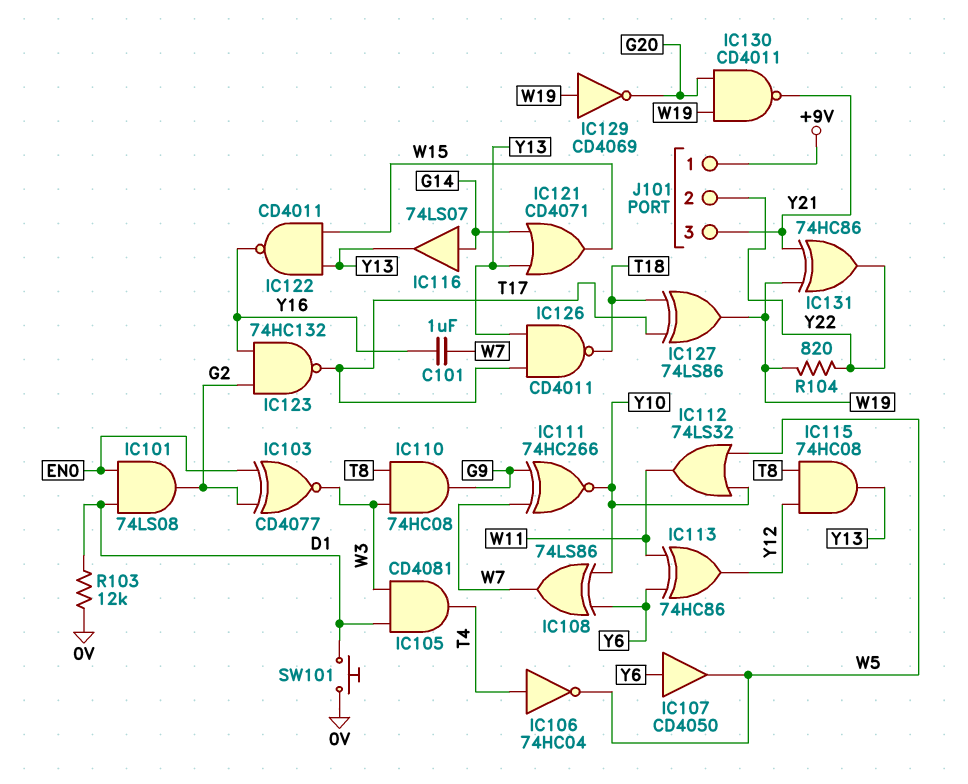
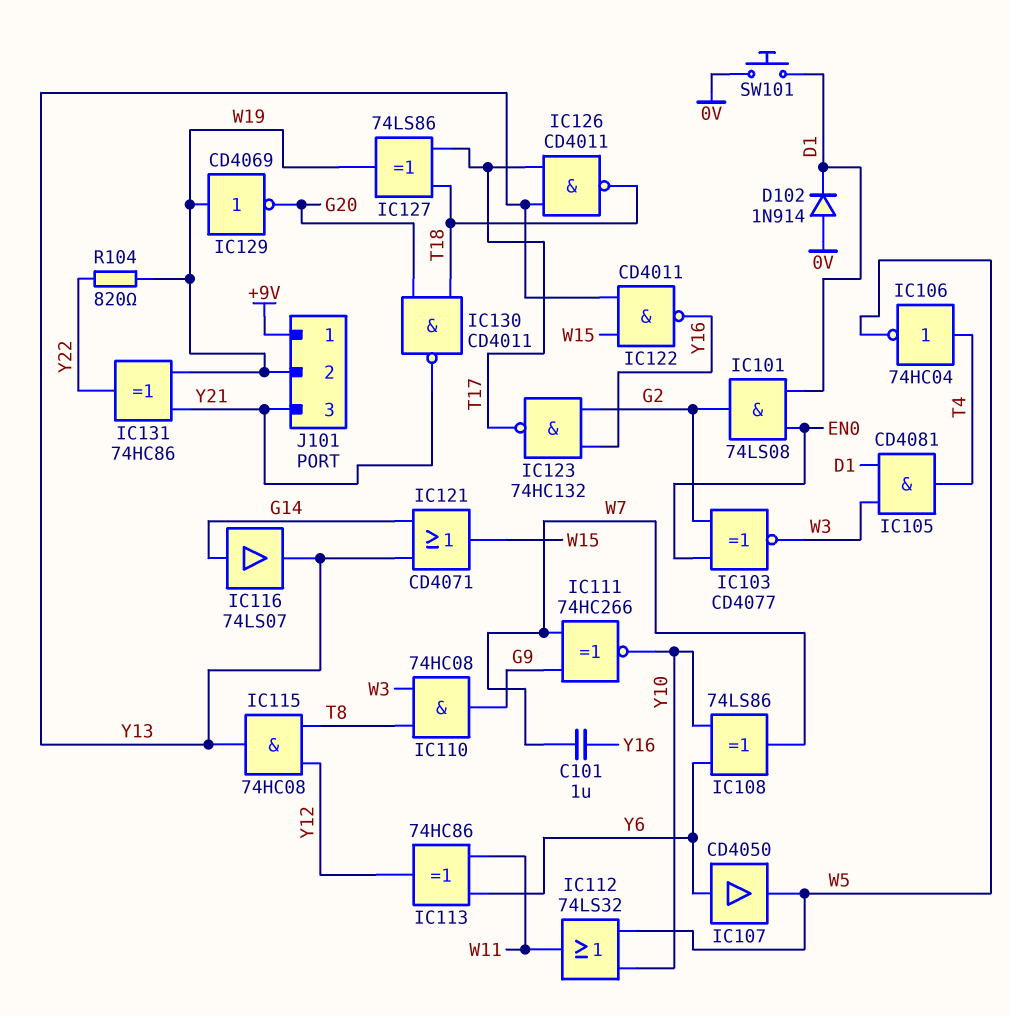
D102: none -> diode 1N914 (A 0V, K D1)
IC130: NAND CD4011 (in G20, in W19, out Y21) -> NAND CD4011 (in G20, in T18, out Y21)
J101 pin 2: Y22 -> W19
R103: 12k (0V, D1) -> none

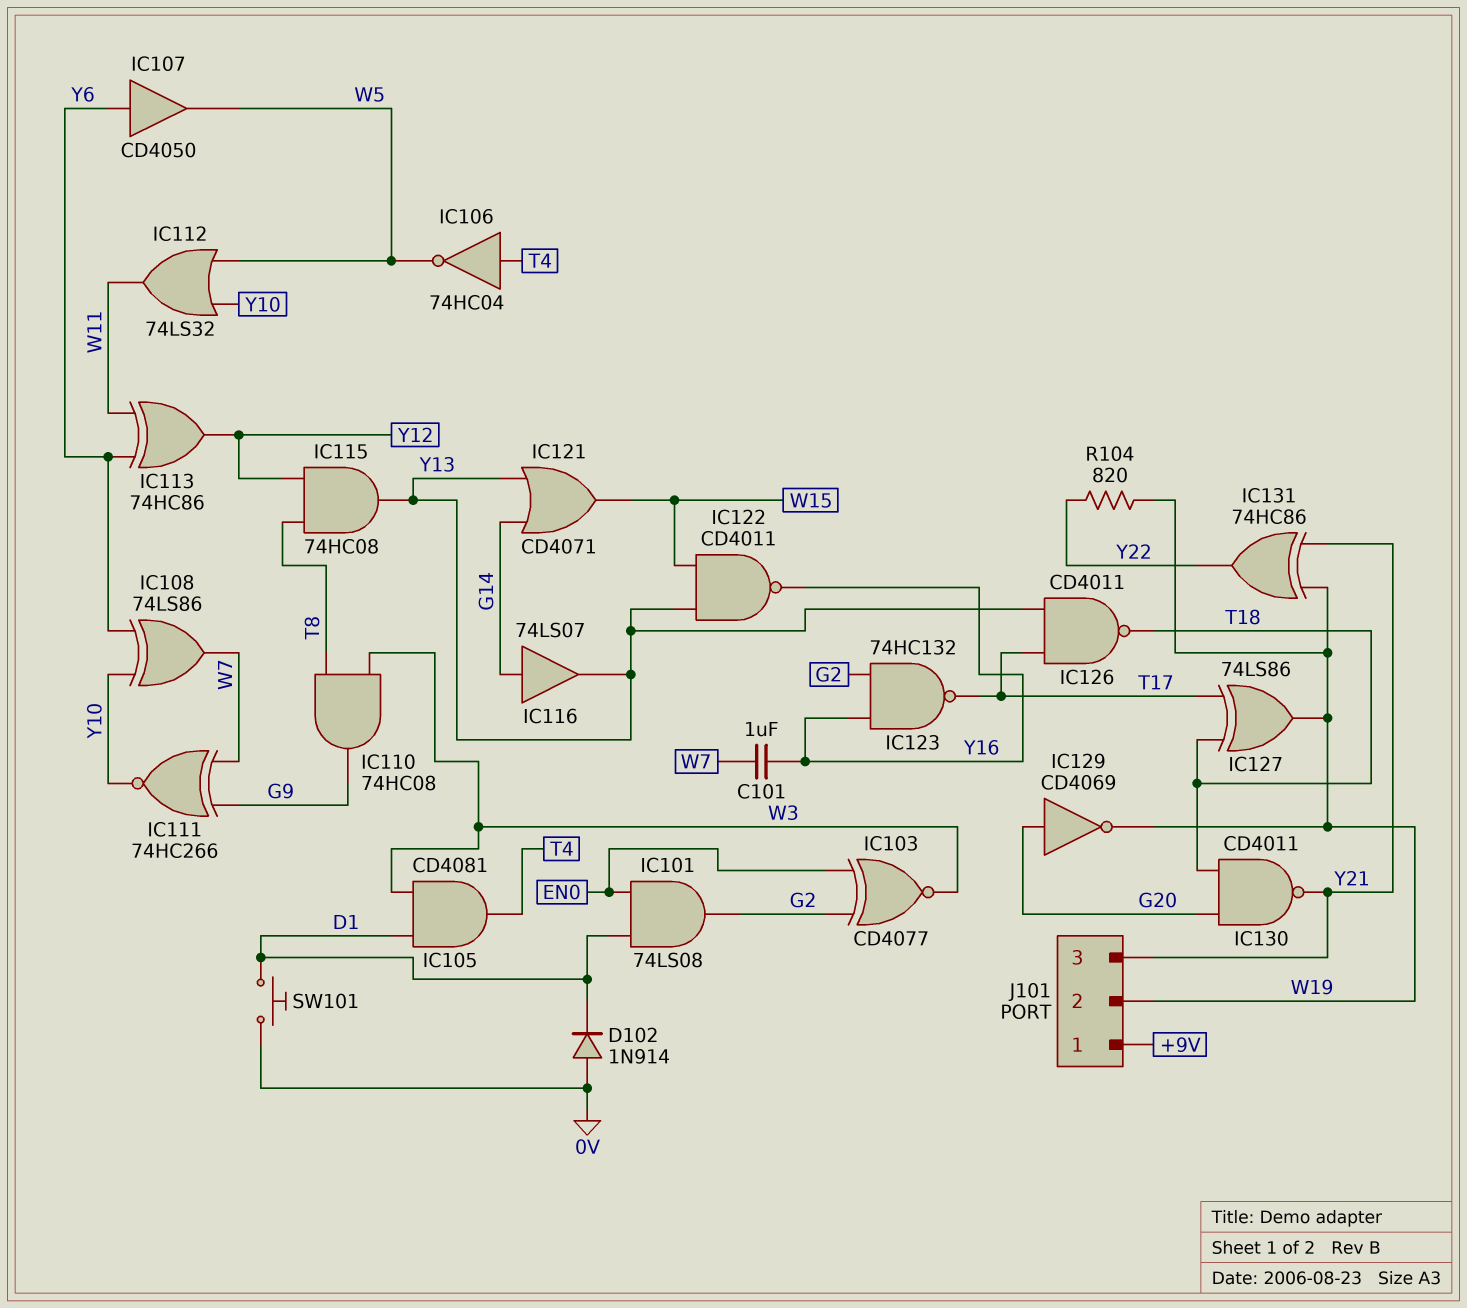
IC129: NOT CD4069 (in W19, out G20) -> NOT CD4069 (in G20, out W19)

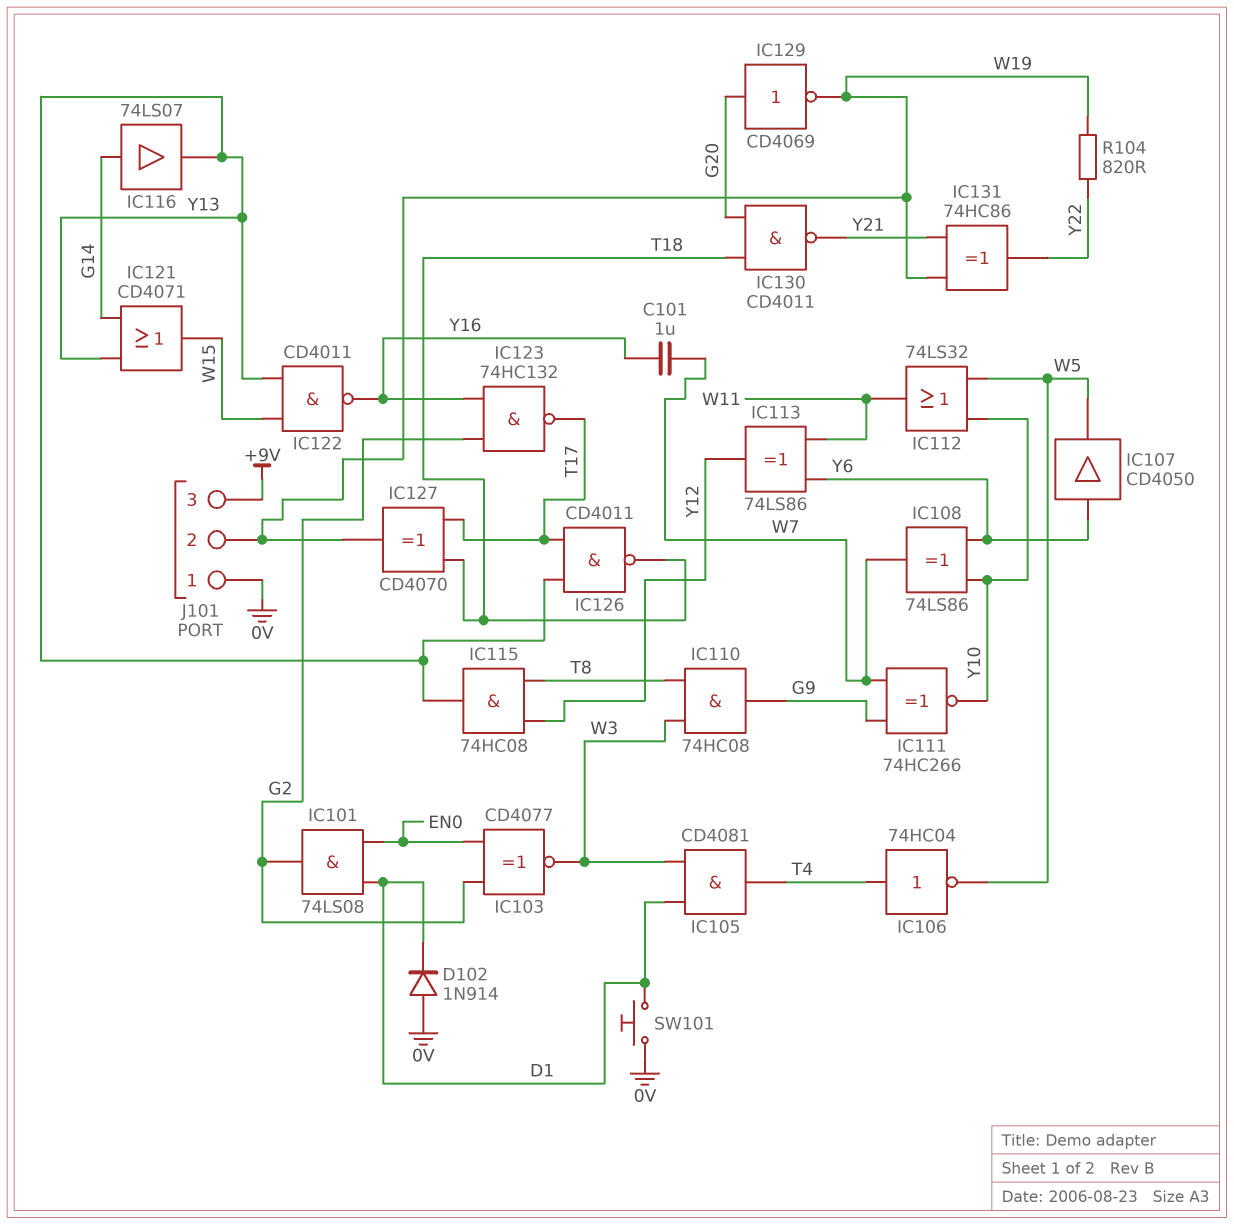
IC113: XOR 74HC86 (in W11, in Y6, out Y12) -> XOR 74LS86 (in W11, in Y6, out Y12)
IC127: XOR 74LS86 (in T17, in T18, out W19) -> XOR CD4070 (in T17, in T18, out W19)
J101 pin 1: +9V -> 0V
J101 pin 3: Y21 -> +9V

